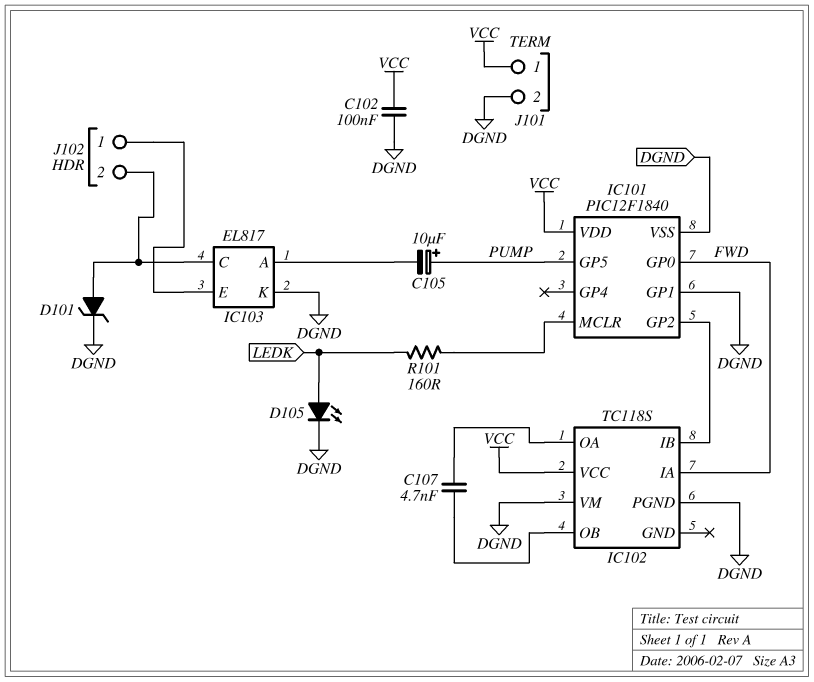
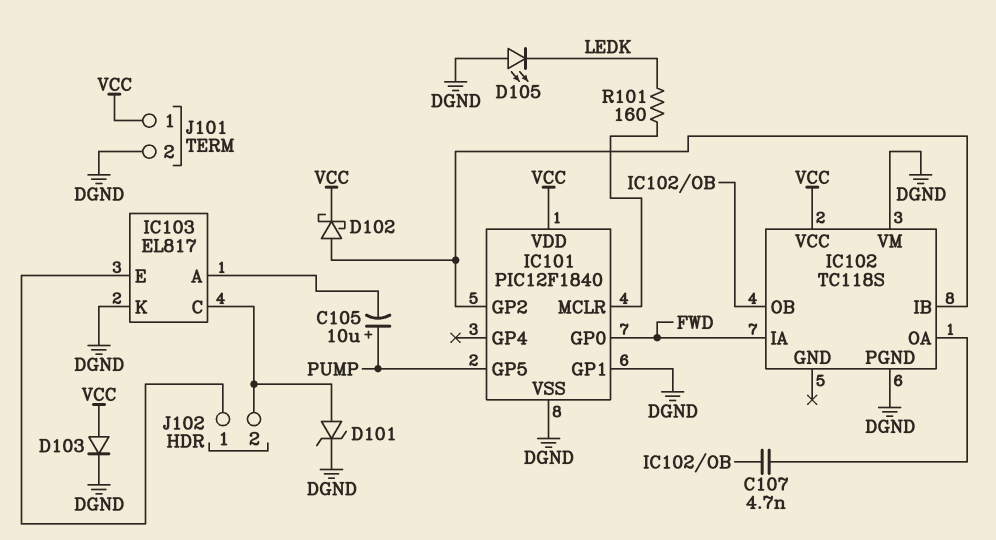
C102: 100nF (DGND, VCC) -> none
D102: none -> schottky (A IC101/GP2, K VCC)
D103: none -> diode (A VCC, K DGND)
D105: LED (A LEDK, K DGND) -> LED (A DGND, K LEDK)

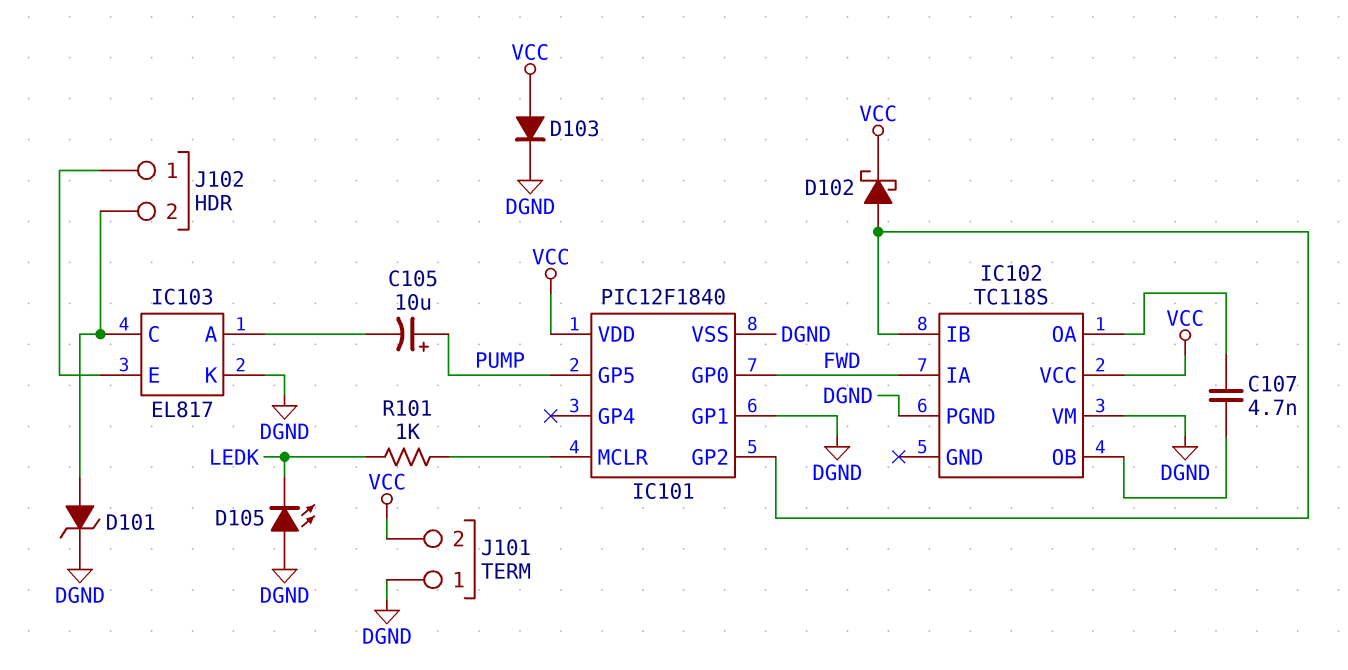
J101 pin 1: VCC -> DGND
J101 pin 2: DGND -> VCC
R101: 160 (IC101/MCLR, LEDK) -> 1k (IC101/MCLR, LEDK)

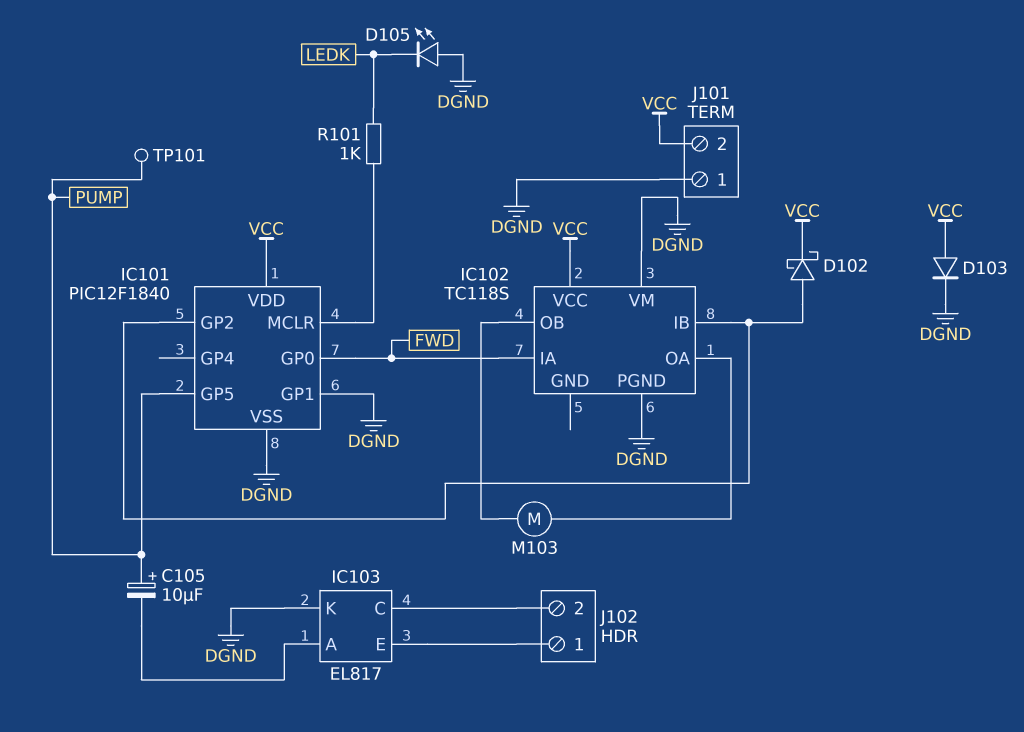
C107: 4.7nF (IC102/OA, IC102/OB) -> none
D101: zener (A IC103/C, K DGND) -> none
M103: none -> motor (IC102/OA, IC102/OB)
TP101: none -> test point (PUMP)

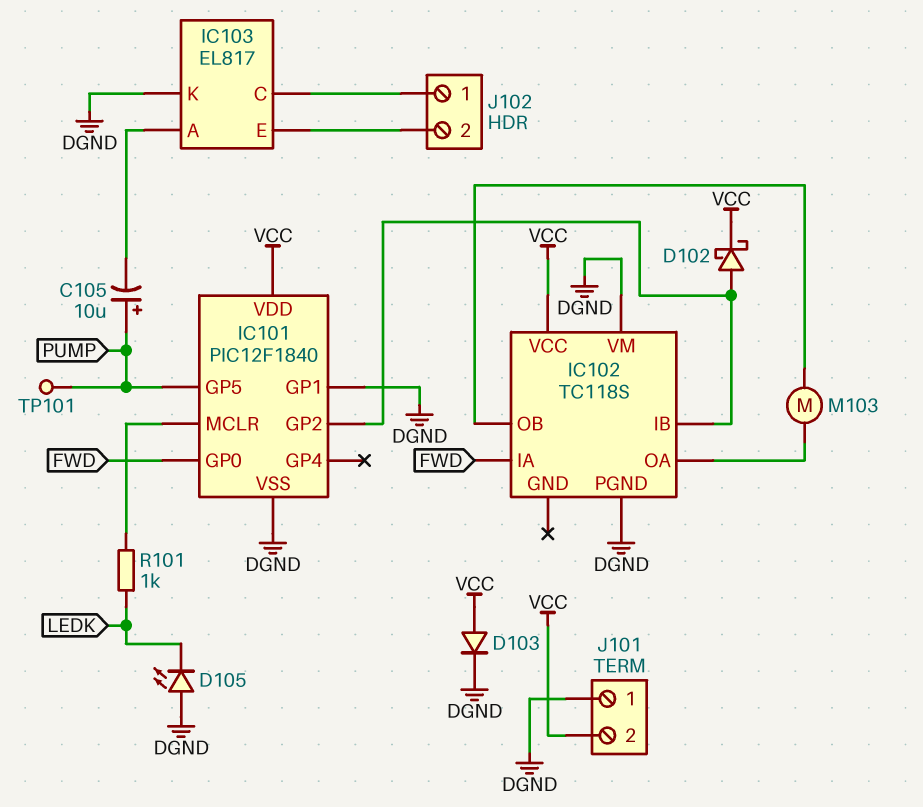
J102 pin 1: IC103/E -> IC103/C
J102 pin 2: IC103/C -> IC103/E

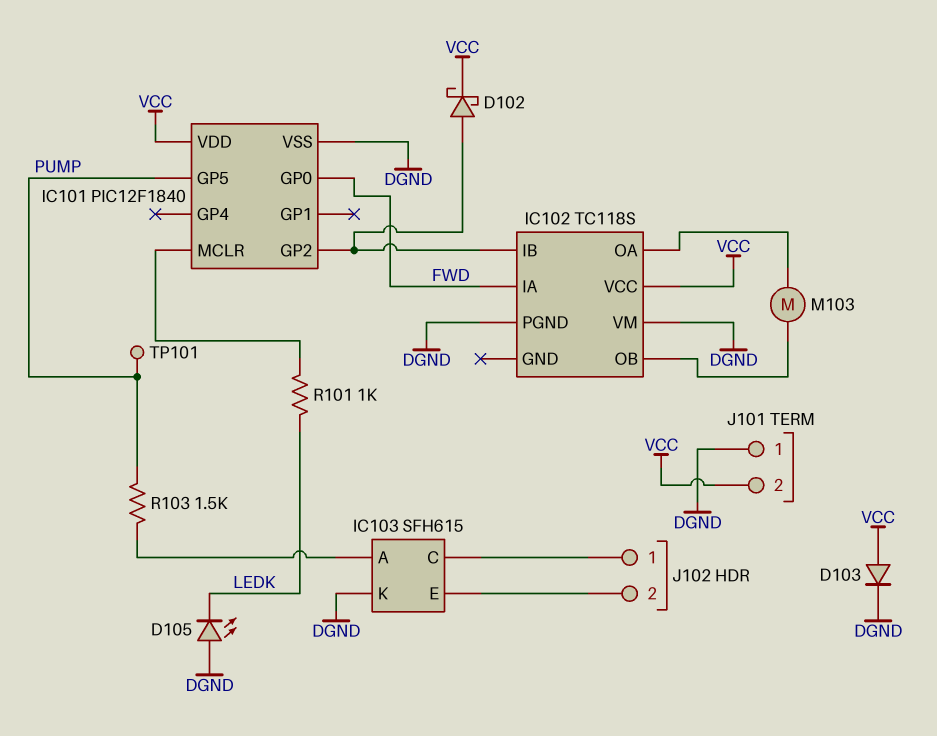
C105: 10uF (plus PUMP, minus IC103/A) -> none
IC101 pin GP1: DGND -> none
IC103: EL817 -> SFH615
R103: none -> 1.5k (IC103/A, PUMP)

